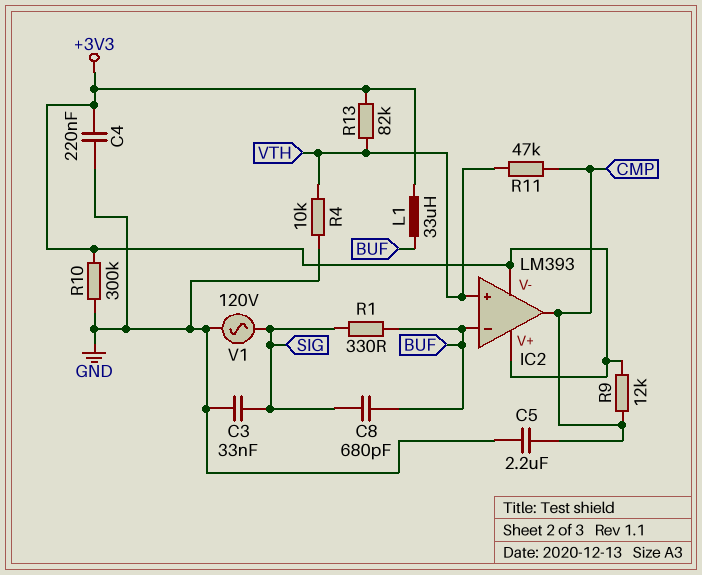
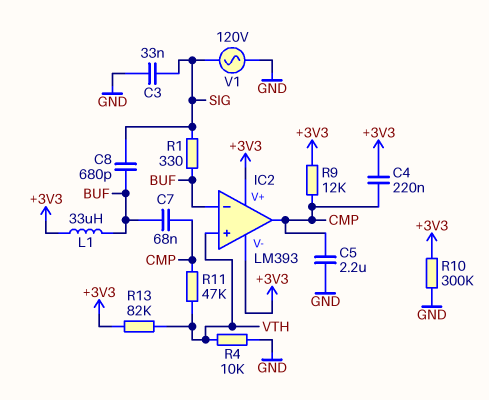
C4: 220nF (+3V3, GND) -> 220nF (+3V3, CMP)
C7: none -> 68nF (BUF, CMP)

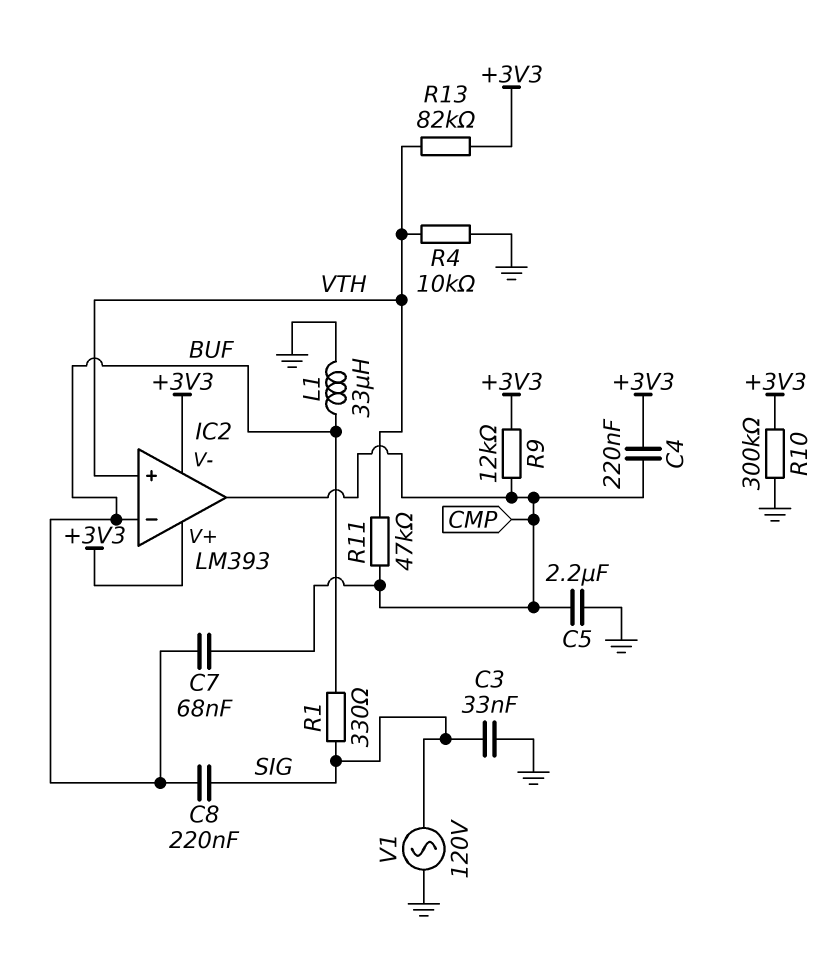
C8: 680pF (BUF, SIG) -> 220nF (BUF, SIG)
L1: 33uH (+3V3, BUF) -> 33uH (BUF, GND)

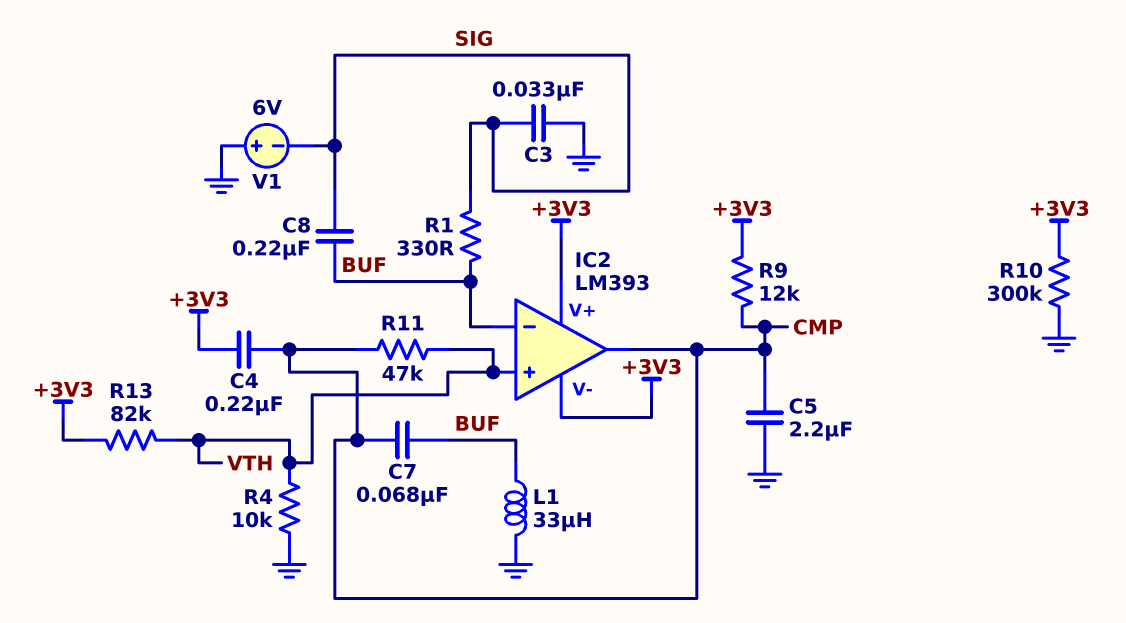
V1: AC 120V (GND, SIG) -> 6V (plus GND, minus SIG)

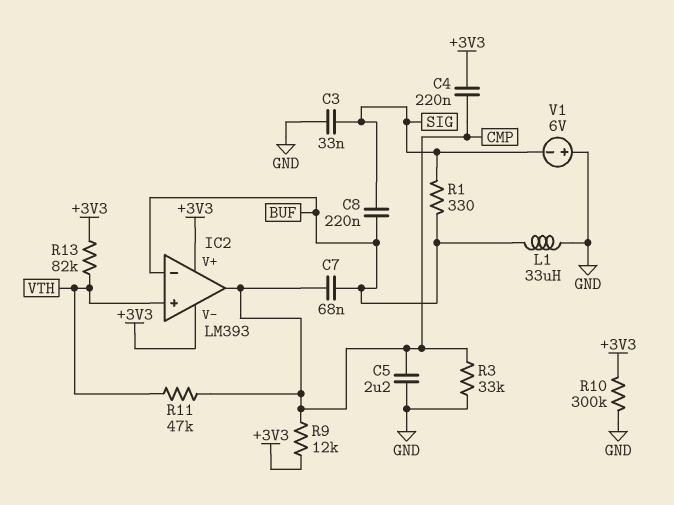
R3: none -> 33k (CMP, GND)
R4: 10k (GND, VTH) -> none

